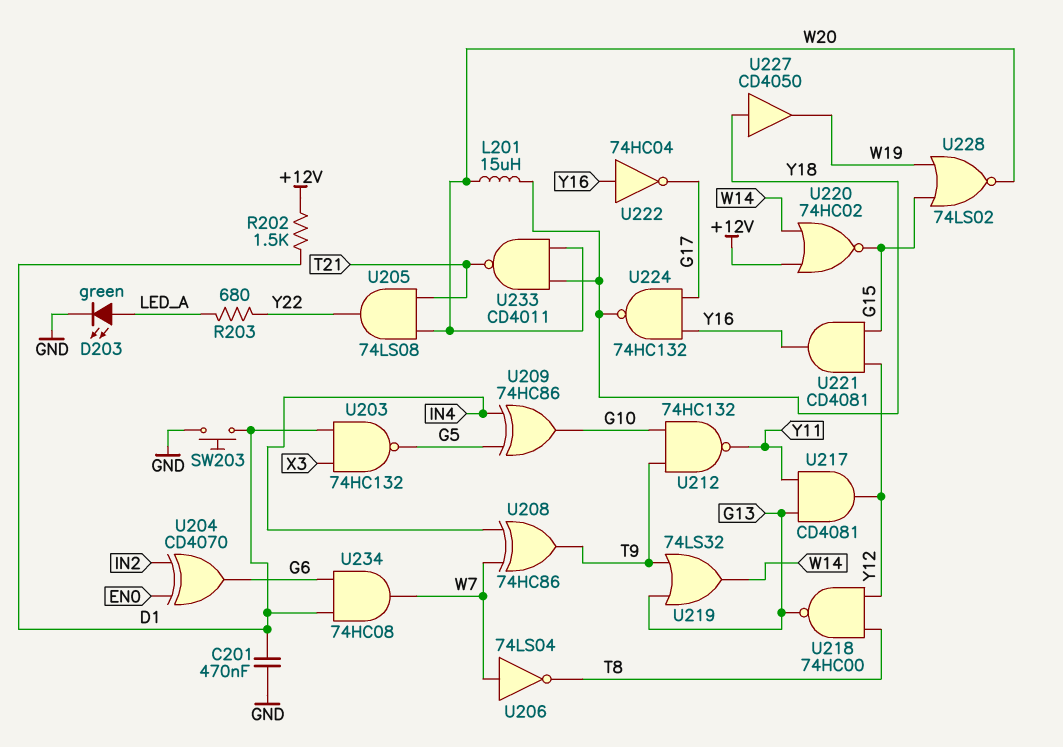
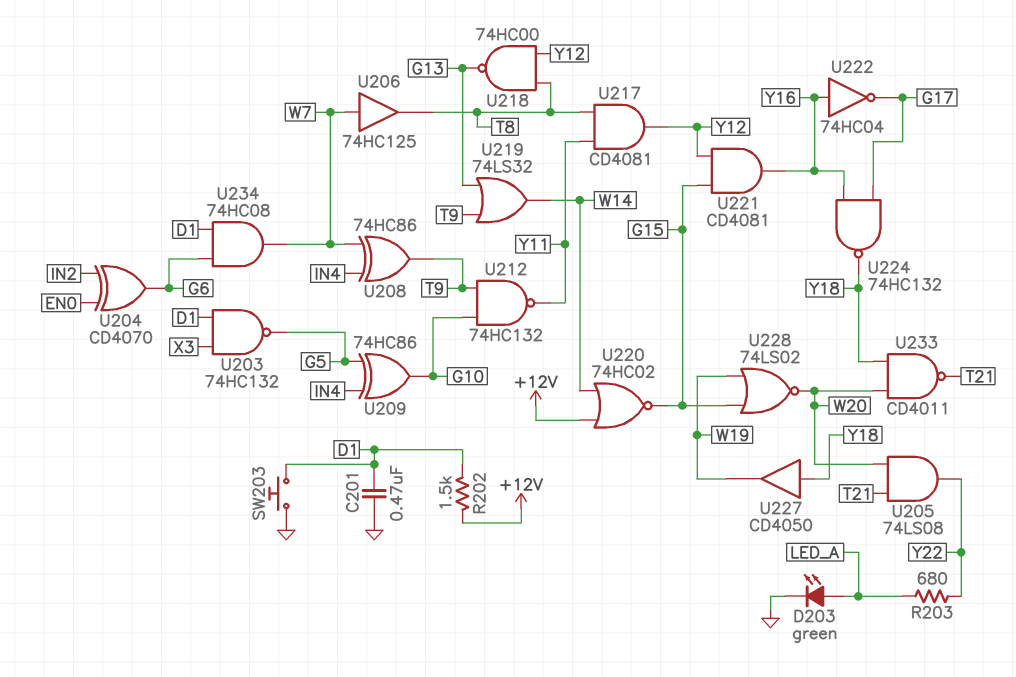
L201: 15uH (W20, Y18) -> none
U206: NOT 74LS04 (in W7, out T8) -> buffer 74HC125 (in W7, out T8)
U217: AND CD4081 (in G13, in Y11, out Y12) -> AND CD4081 (in T8, in Y11, out Y12)

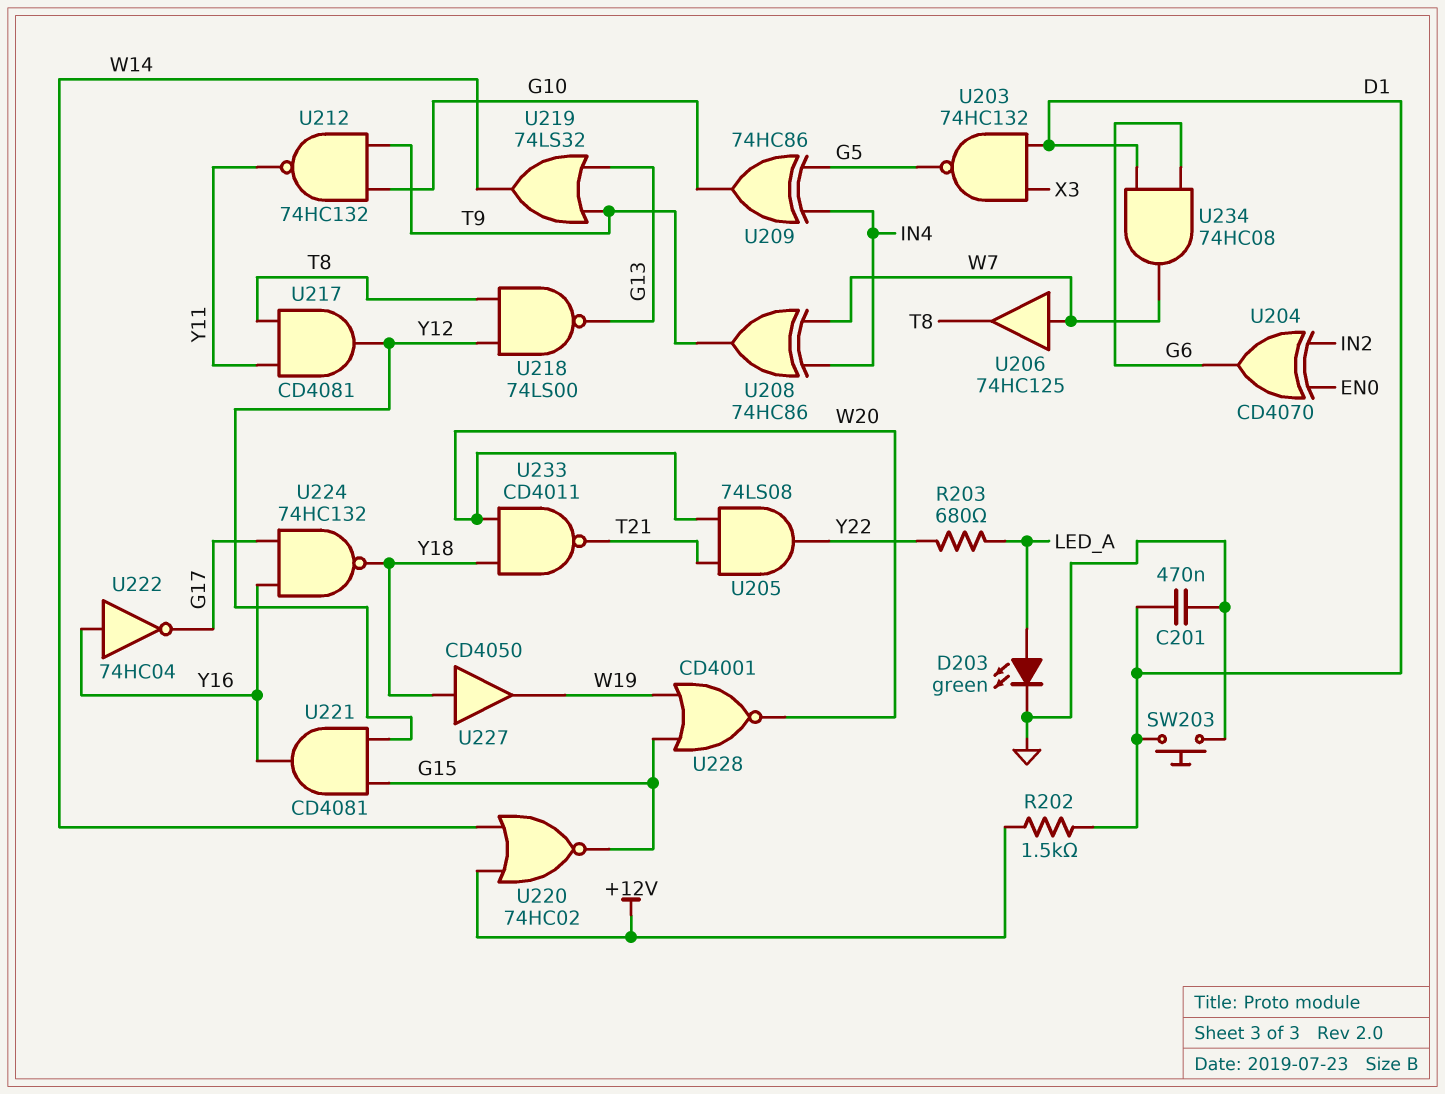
U218: NAND 74HC00 (in T8, in Y12, out G13) -> NAND 74LS00 (in T8, in Y12, out G13)
U228: NOR 74LS02 (in G15, in W19, out W20) -> NOR CD4001 (in G15, in W19, out W20)

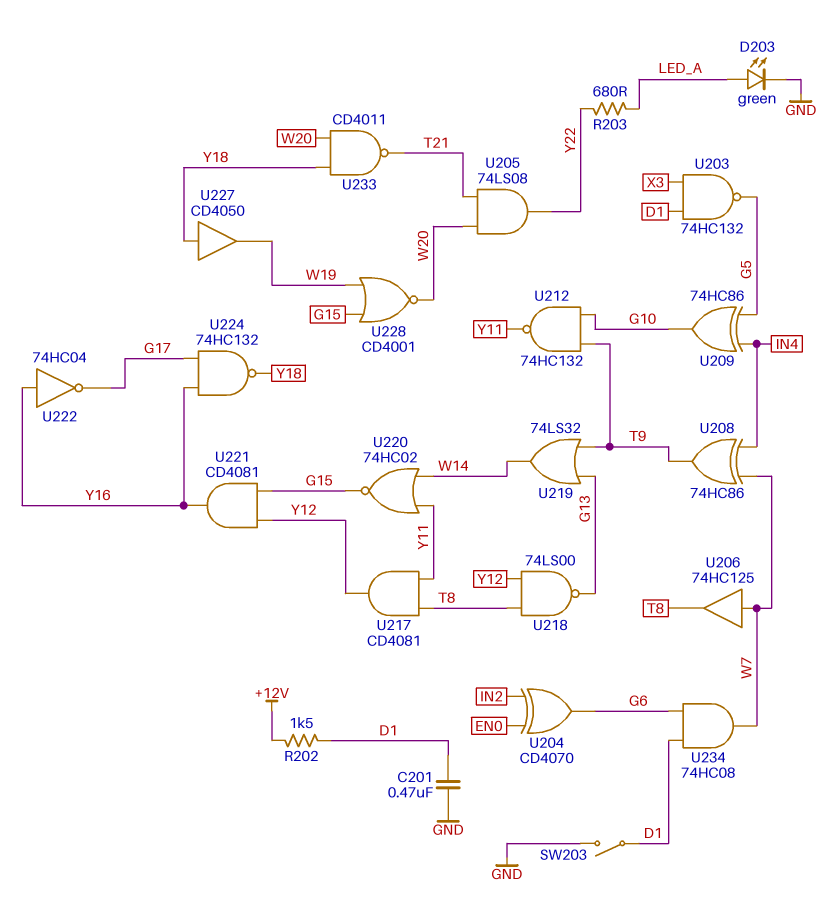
SW203: button (D1, GND) -> switch (D1, GND)
U220: NOR 74HC02 (in +12V, in W14, out G15) -> NOR 74HC02 (in W14, in Y11, out G15)

